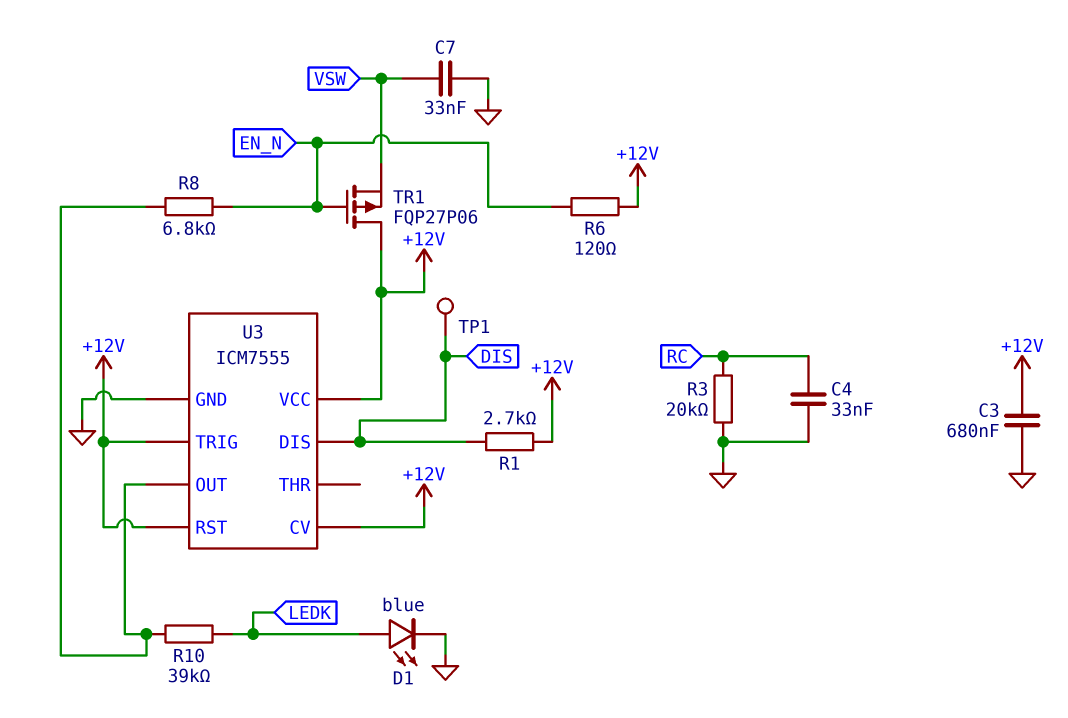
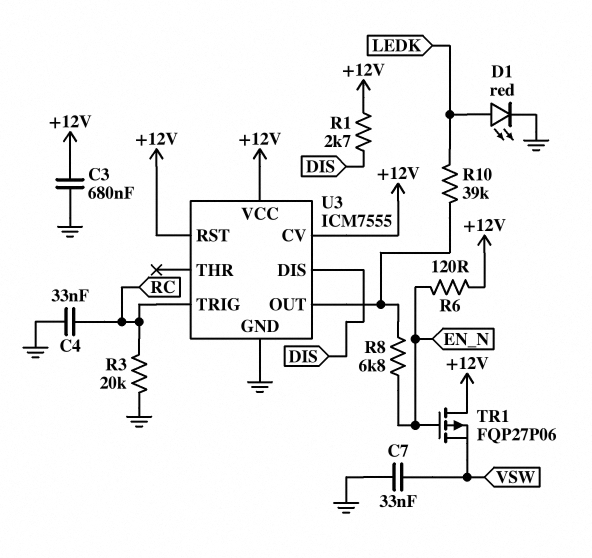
D1: LED blue (A LEDK, K GND) -> LED red (A LEDK, K GND)
TP1: test point (DIS) -> none
U3 pin TRIG: +12V -> RC

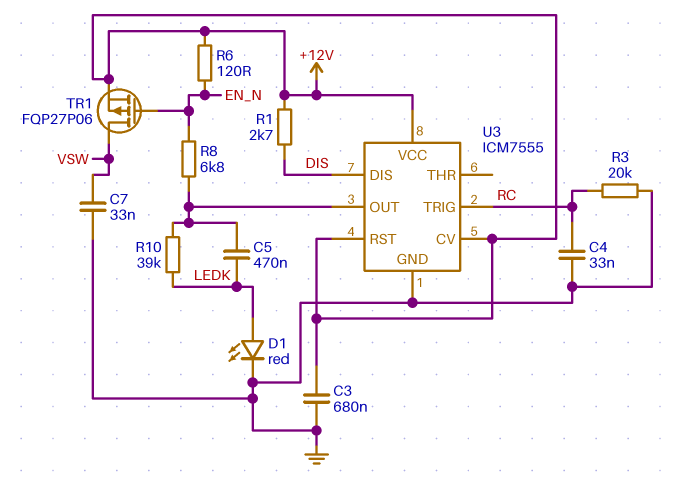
C5: none -> 470nF (LEDK, U3/OUT)
TR1: PMOS FQP27P06 (G EN_N, D +12V, S VSW) -> PMOS FQP27P06 (G EN_N, D VSW, S +12V)

